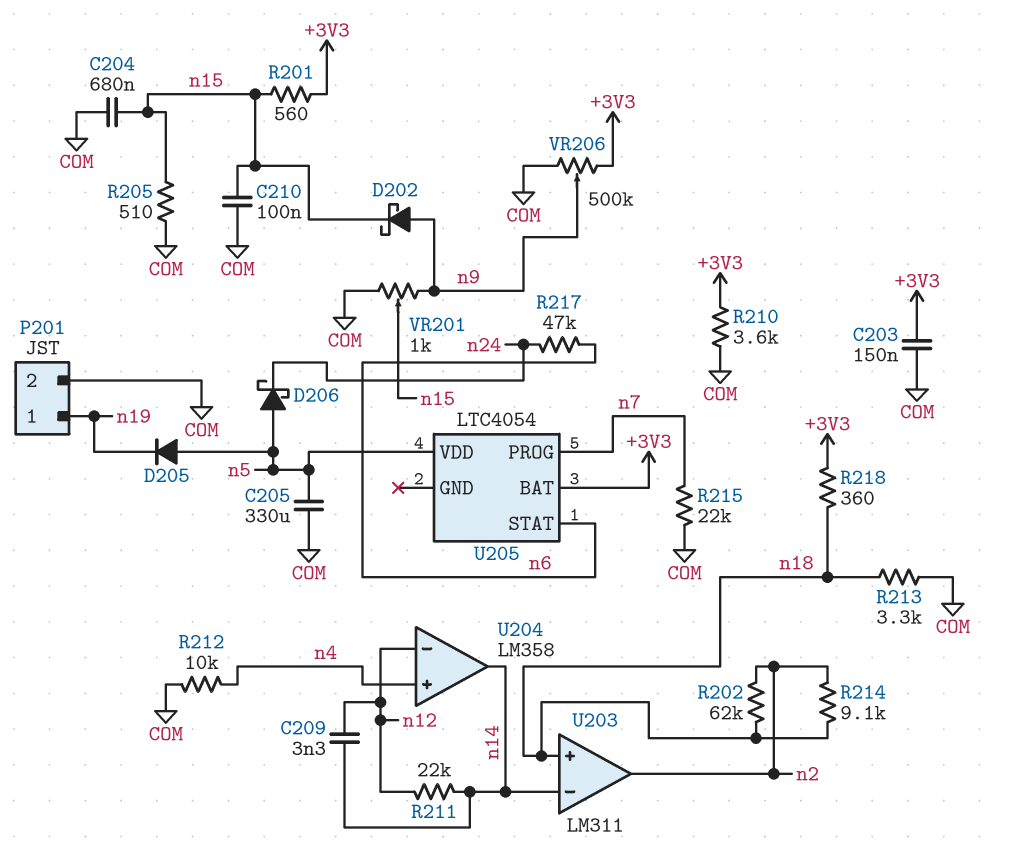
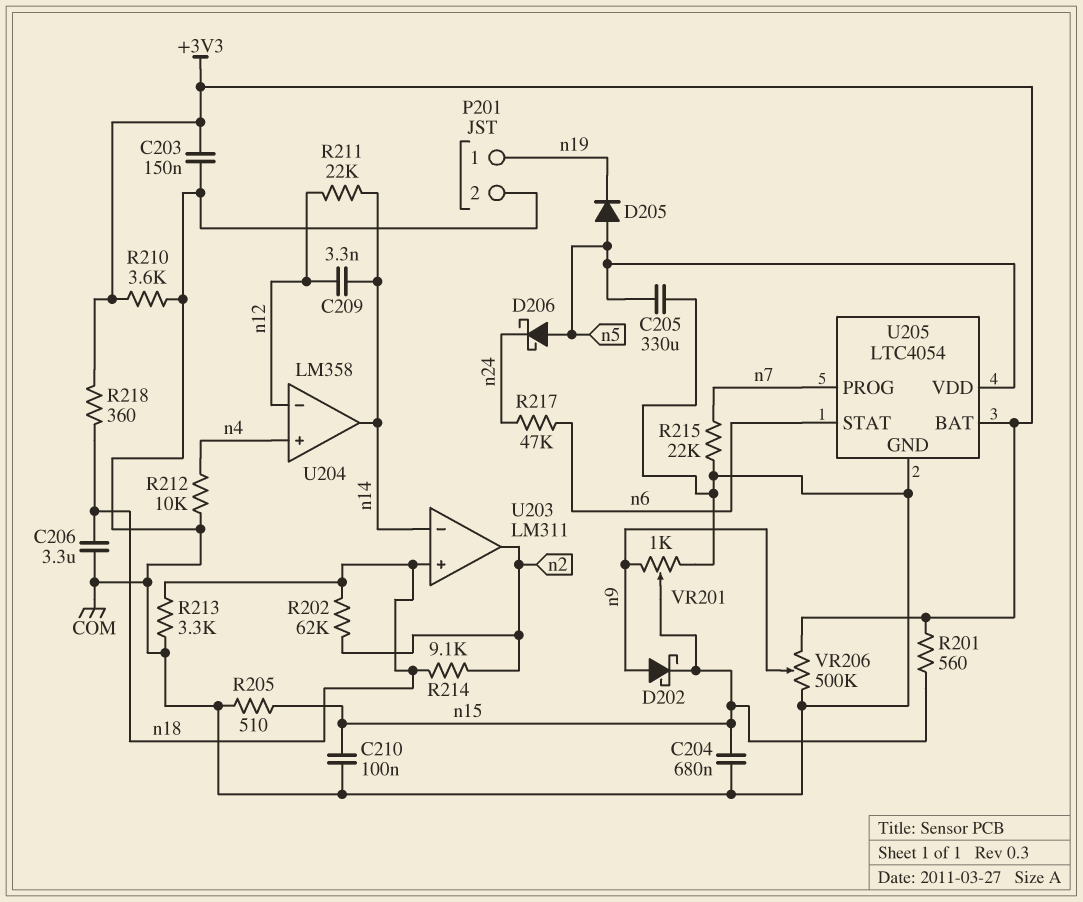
C206: none -> 3.3uF (COM, n18)
U205 pin GND: none -> COM

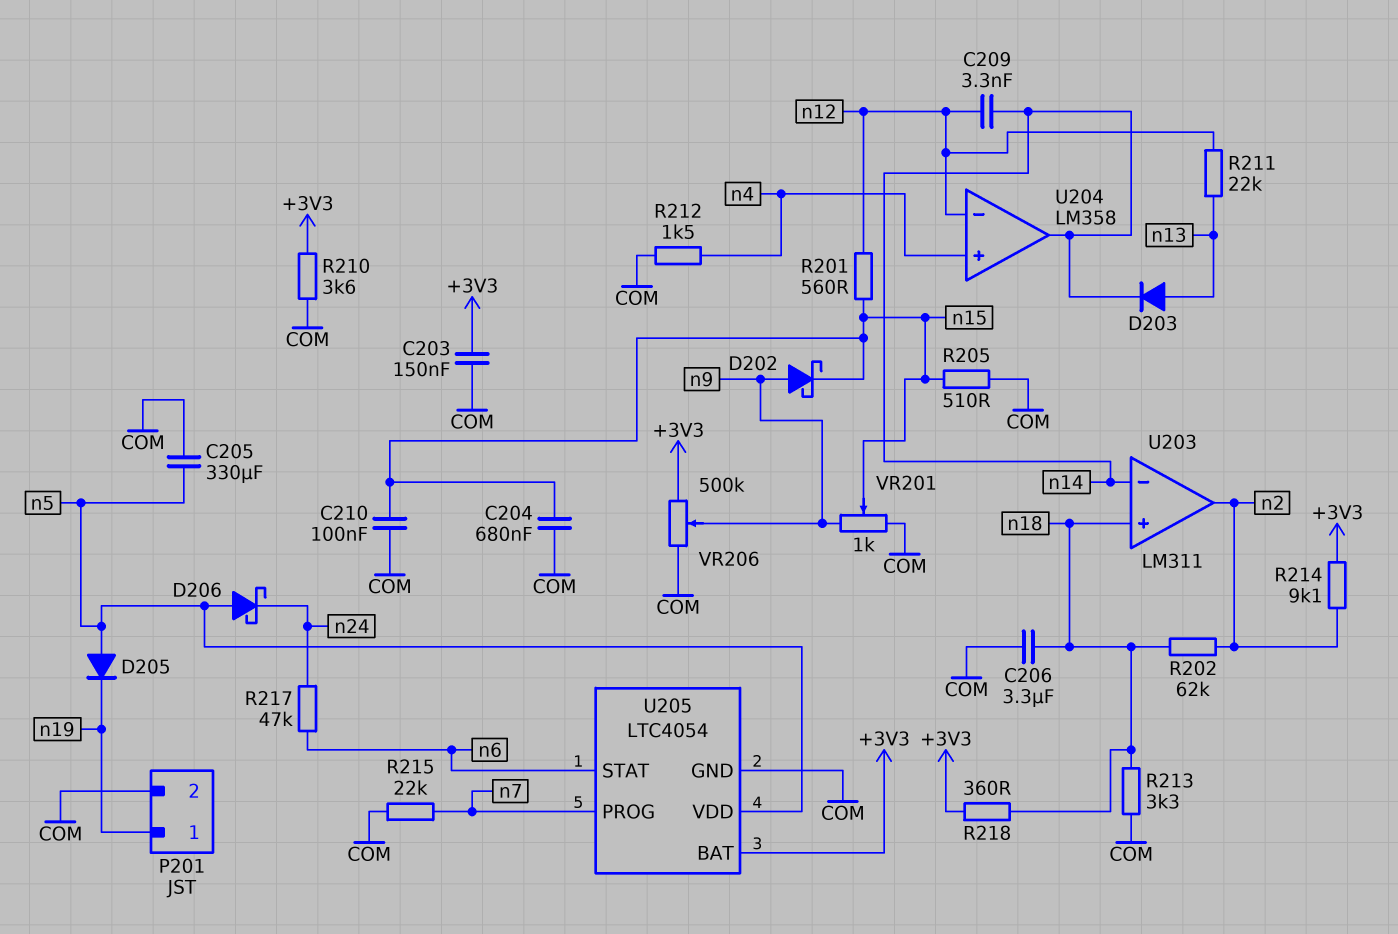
D203: none -> diode (A n13, K n14)
R201: 560 (+3V3, n15) -> 560 (n12, n15)
R211: 22k (n12, n14) -> 22k (n12, n13)
R212: 10k (COM, n4) -> 1.5k (COM, n4)
R214: 9.1k (n2, n18) -> 9.1k (+3V3, n2)

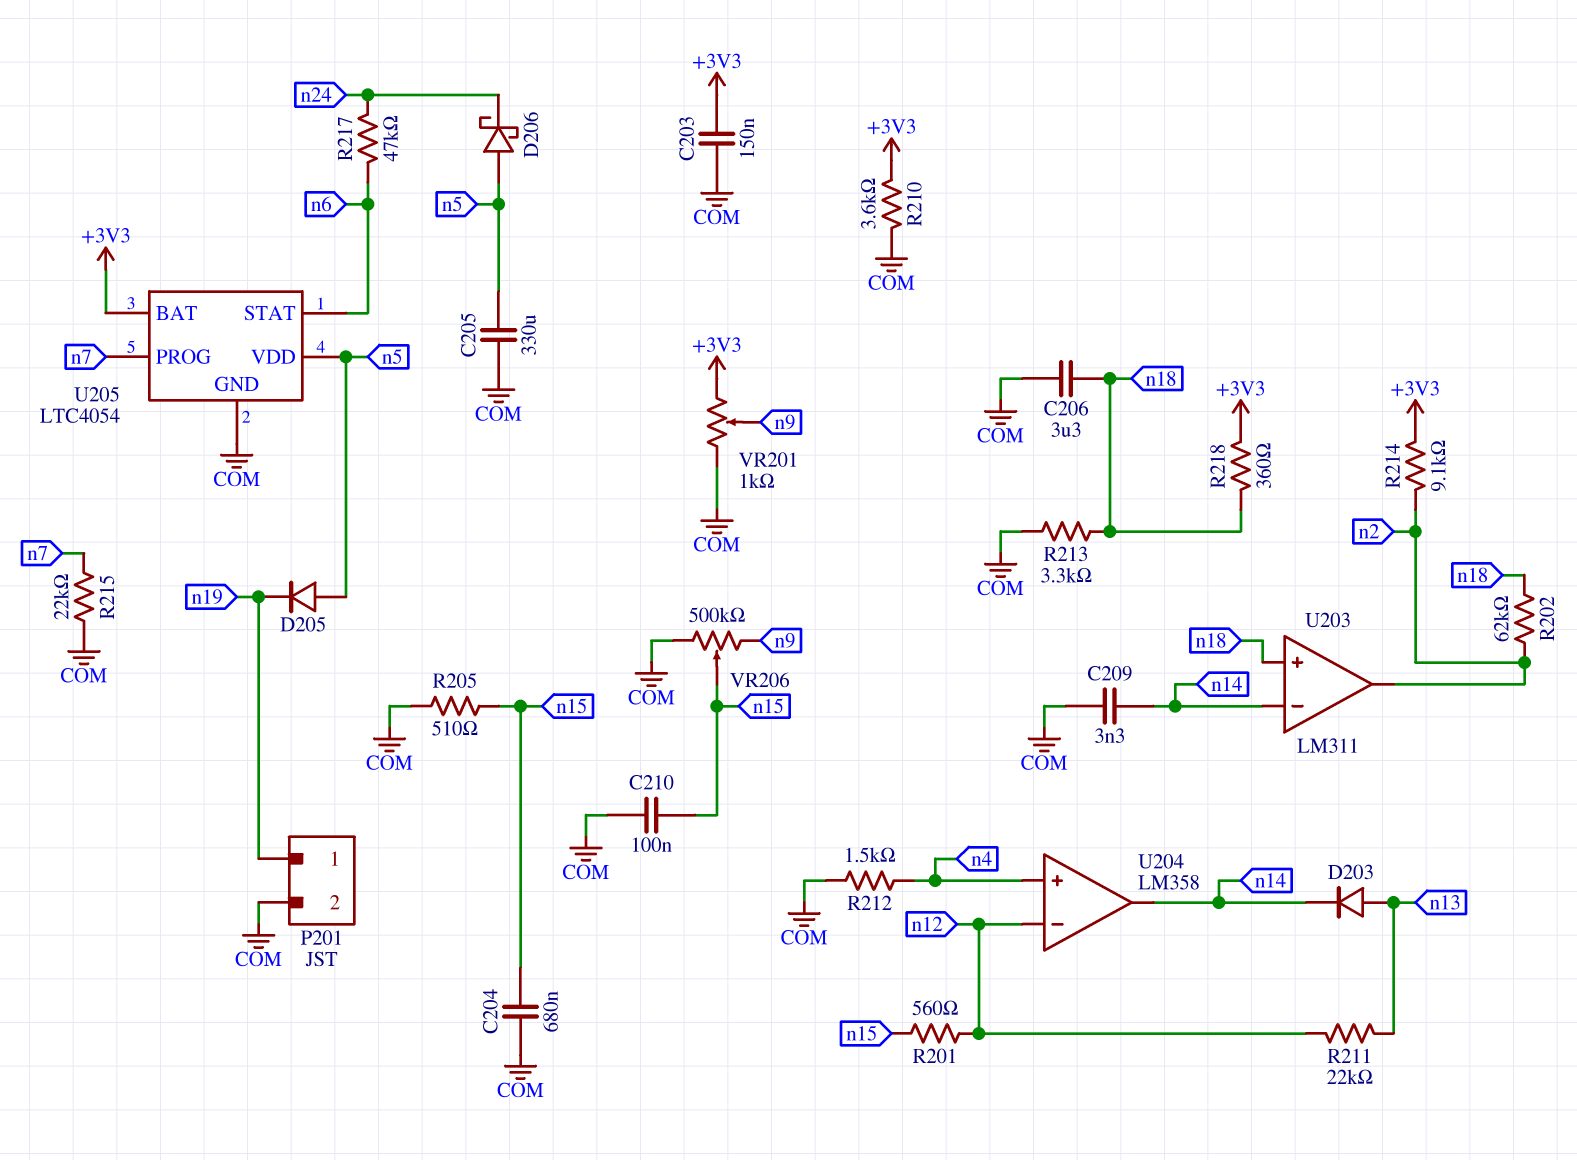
C209: 3.3nF (n12, n14) -> 3.3nF (COM, n14)
D202: schottky (A n9, K n15) -> none
VR201: 1k (COM, n9, wiper n15) -> 1k (+3V3, COM, wiper n9)
VR206: 500k (+3V3, COM, wiper n9) -> 500k (COM, n9, wiper n15)

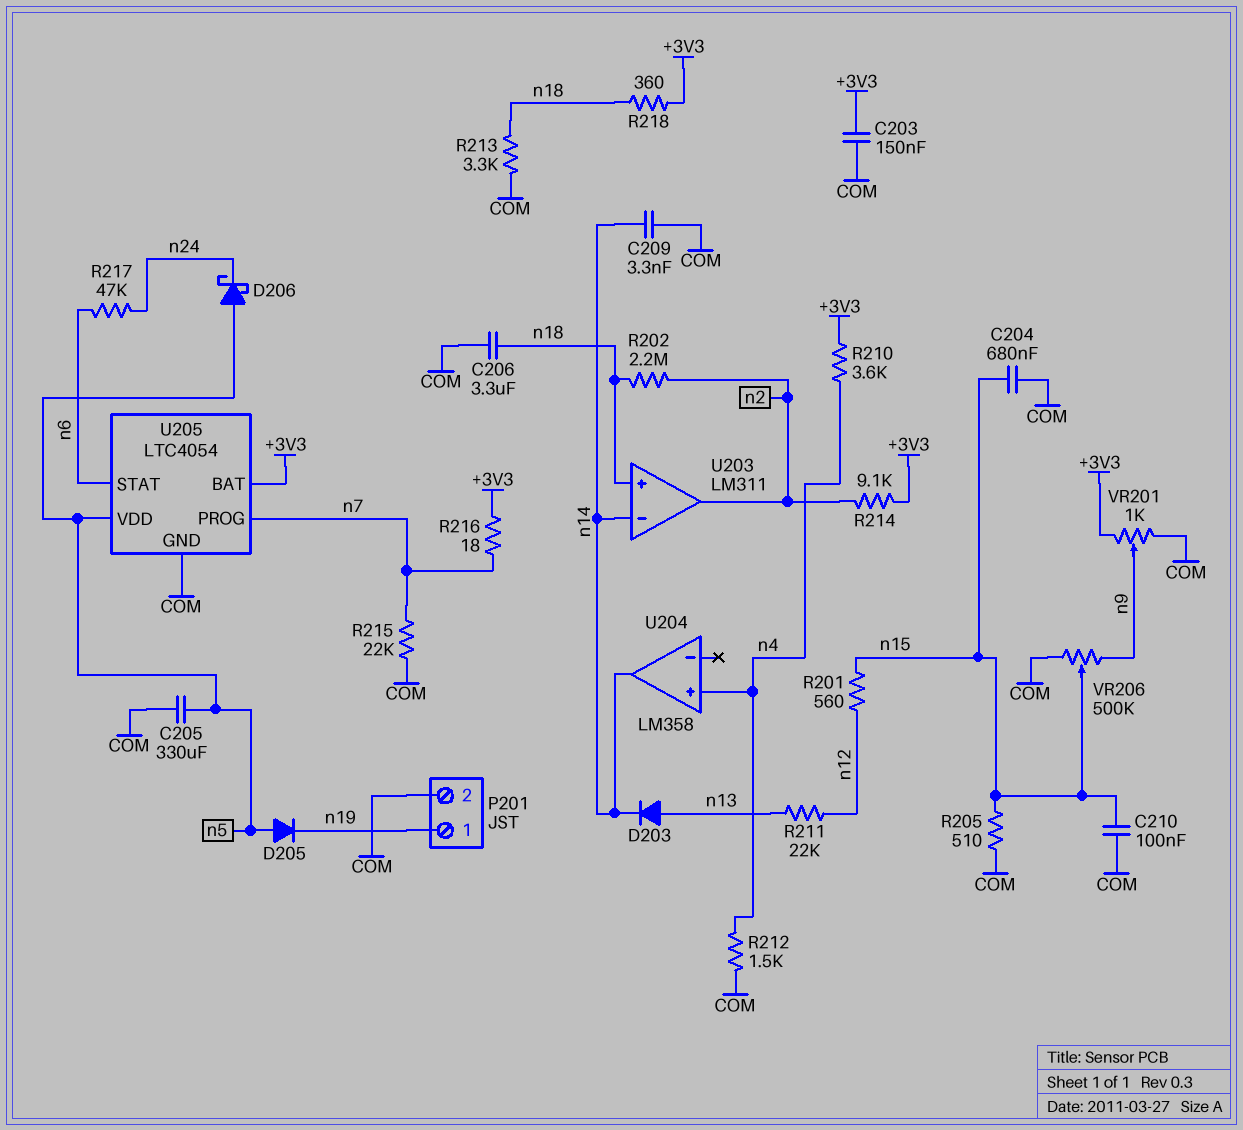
R202: 62k (n2, n18) -> 2.2M (n2, n18)
R210: 3.6k (+3V3, COM) -> 3.6k (+3V3, n4)
R216: none -> 18 (+3V3, n7)
U204 pin in-: n12 -> none

